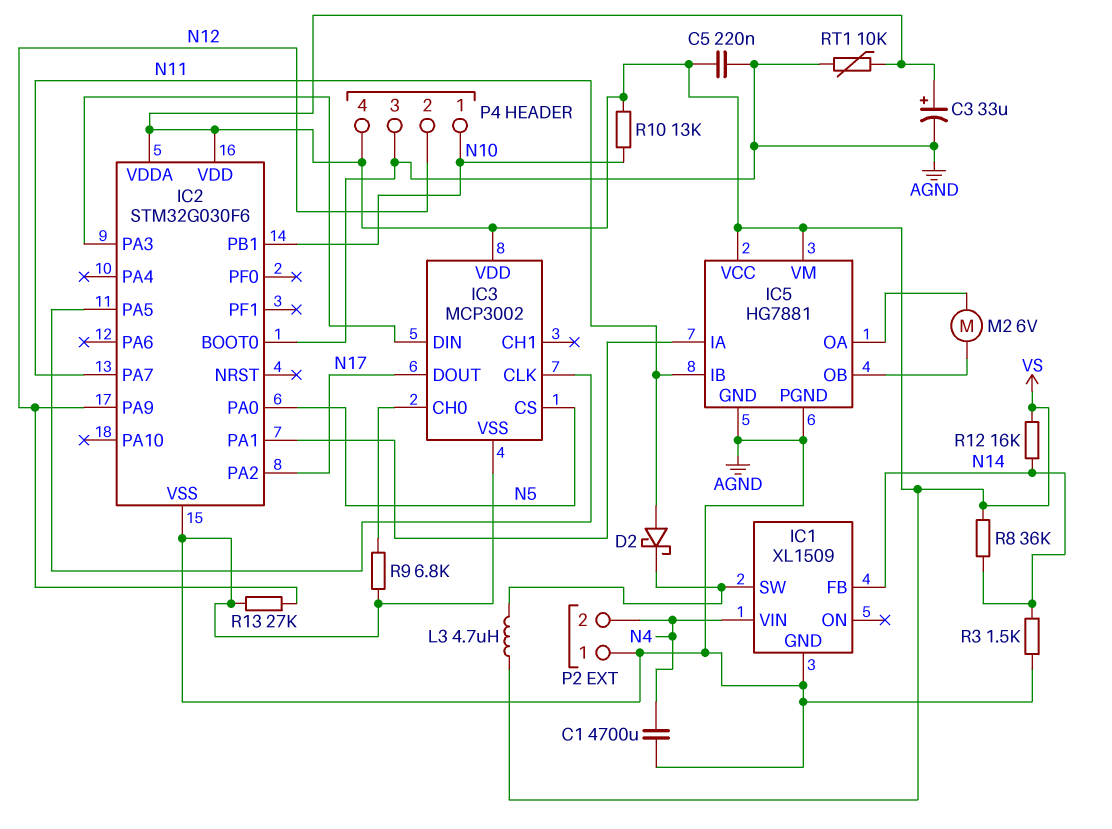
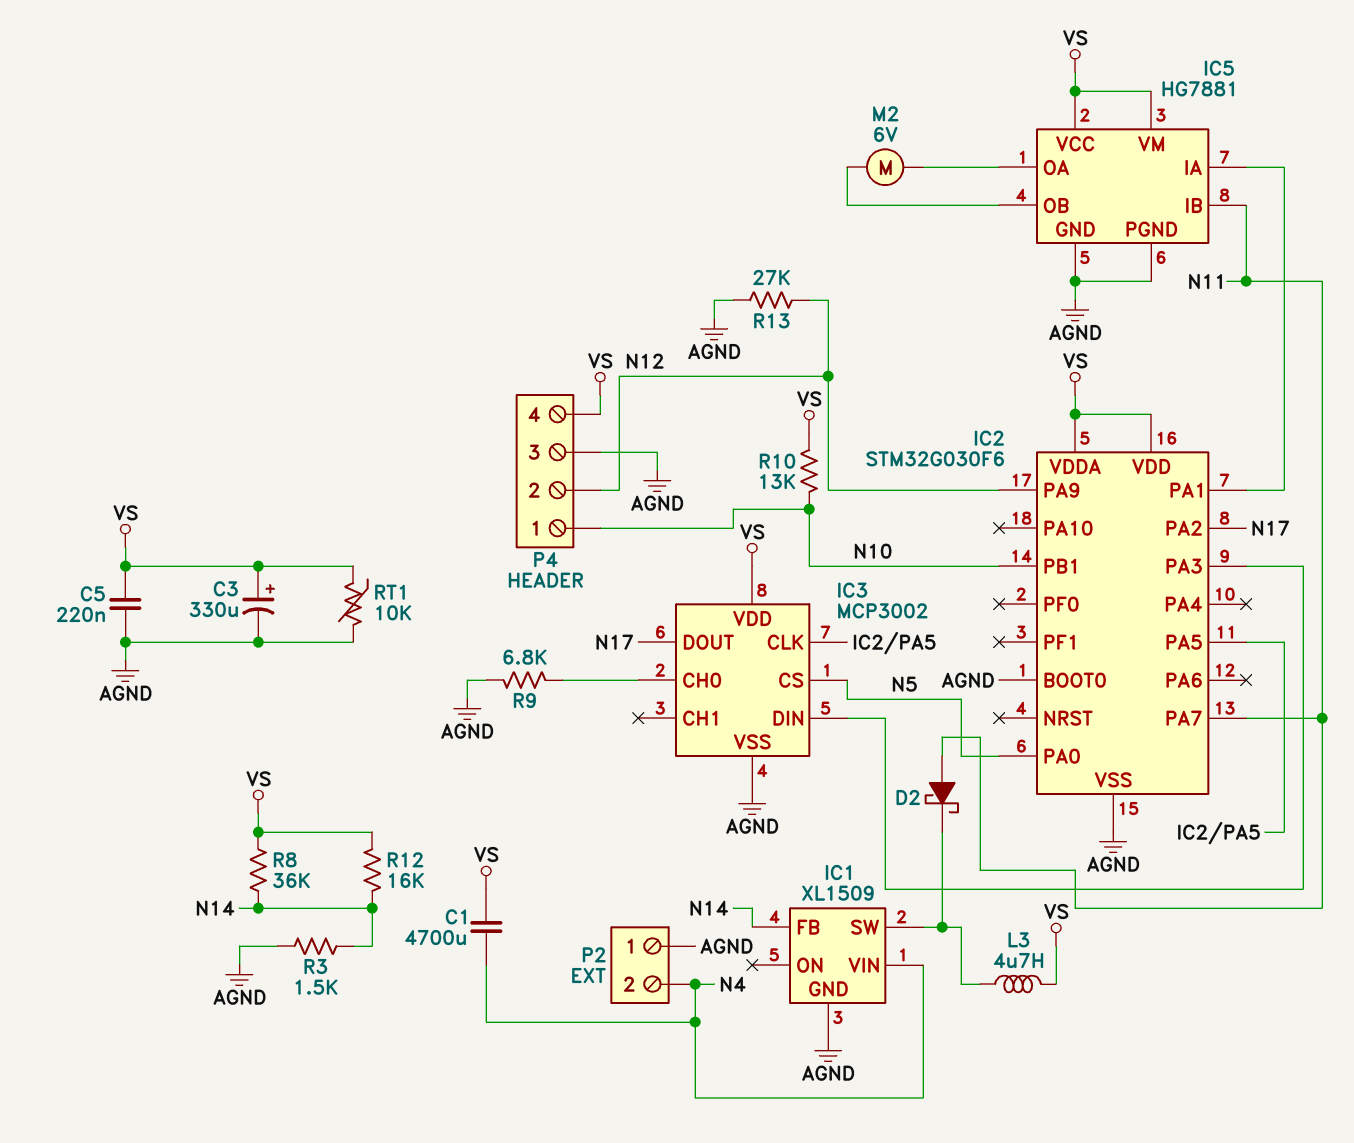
C1: 4700uF (AGND, N4) -> 4700uF (N4, VS)
C3: 33uF (plus VS, minus AGND) -> 330uF (plus VS, minus AGND)

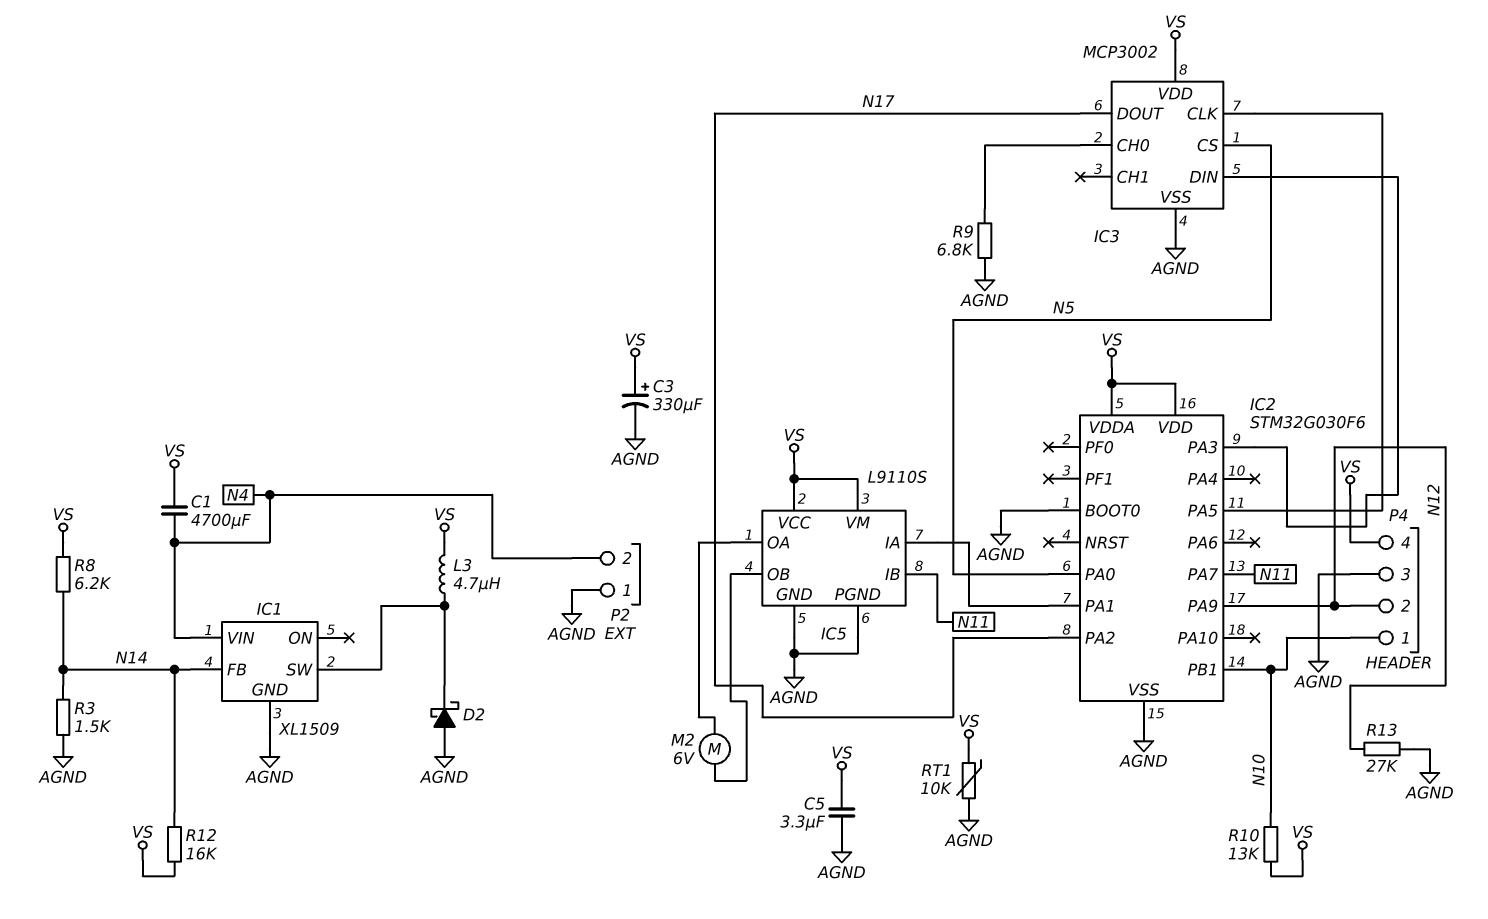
C5: 220nF (AGND, VS) -> 3.3uF (AGND, VS)
D2: schottky (A N11, K IC1/SW) -> schottky (A AGND, K IC1/SW)
IC5: HG7881 -> L9110S
R8: 36k (N14, VS) -> 6.2k (N14, VS)

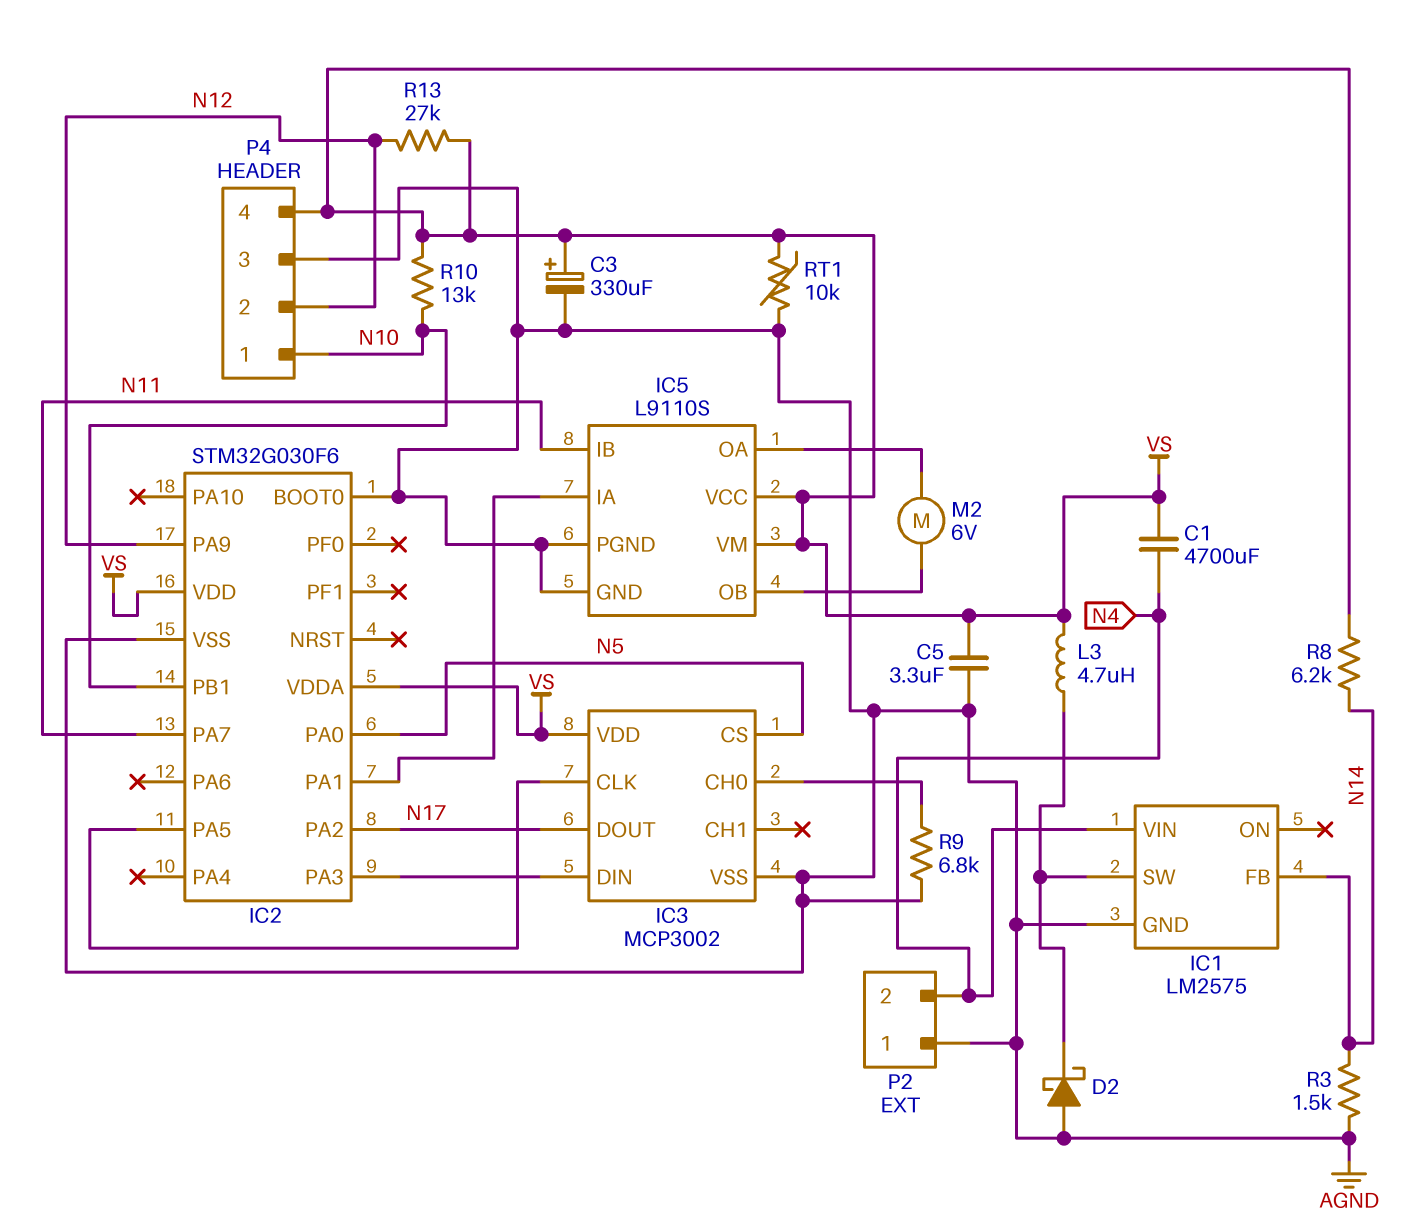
IC1: XL1509 -> LM2575
R12: 16k (N14, VS) -> none
R13: 27k (AGND, N12) -> 27k (N12, VS)

